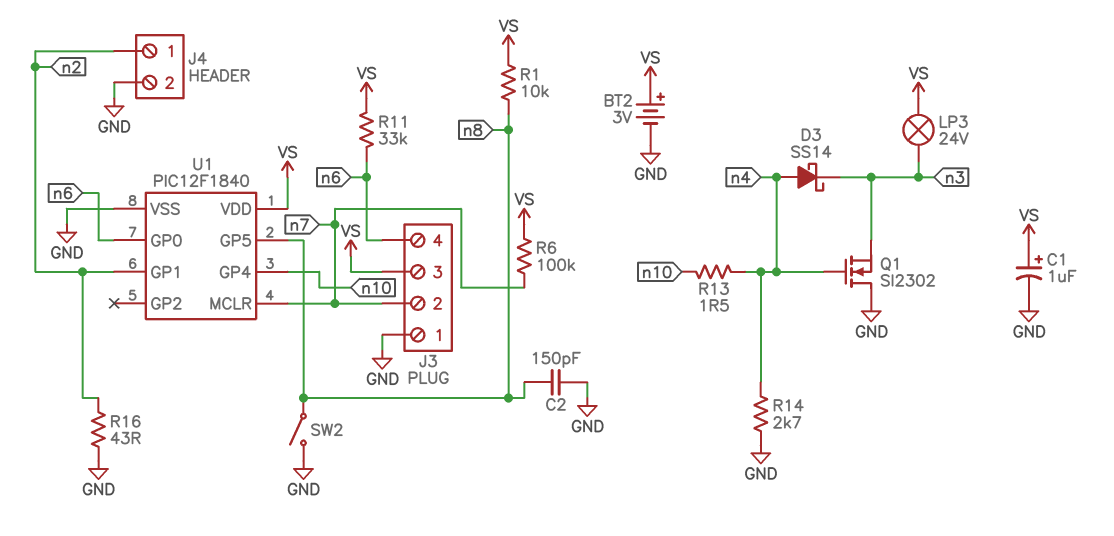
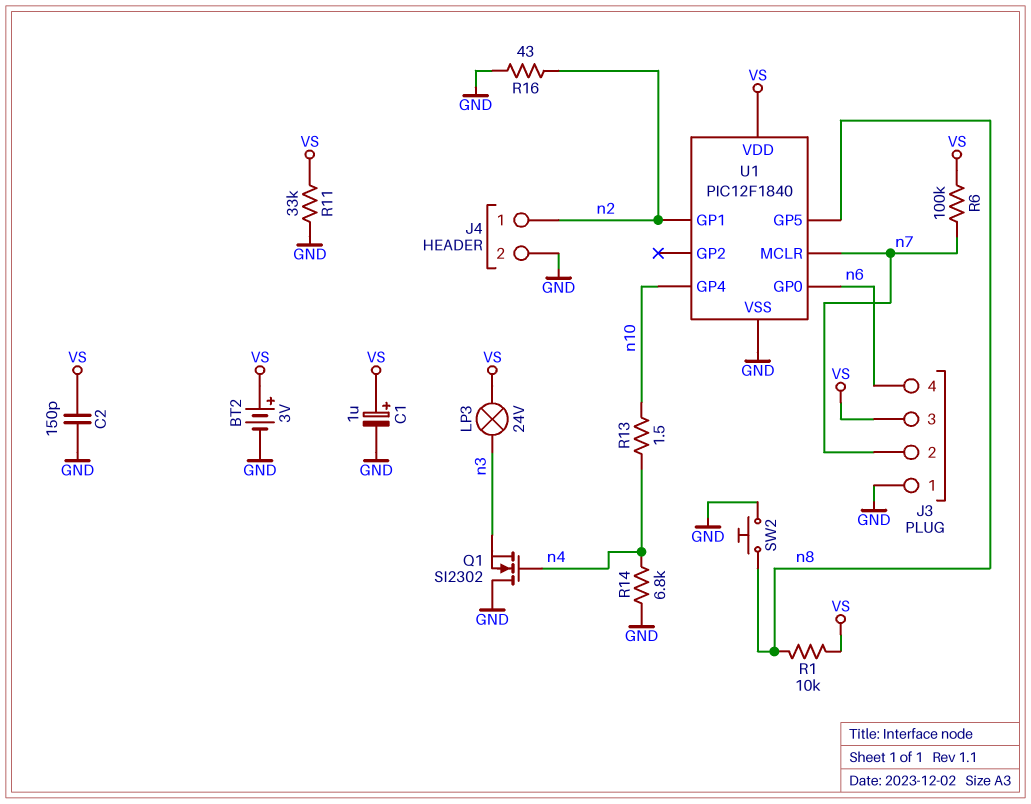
C2: 150pF (GND, n8) -> 150pF (GND, VS)
D3: schottky SS14 (A n4, K n3) -> none
R11: 33k (VS, n6) -> 33k (GND, VS)
R14: 2.7k (GND, n4) -> 6.8k (GND, n4)
SW2: switch (GND, n8) -> button (GND, n8)

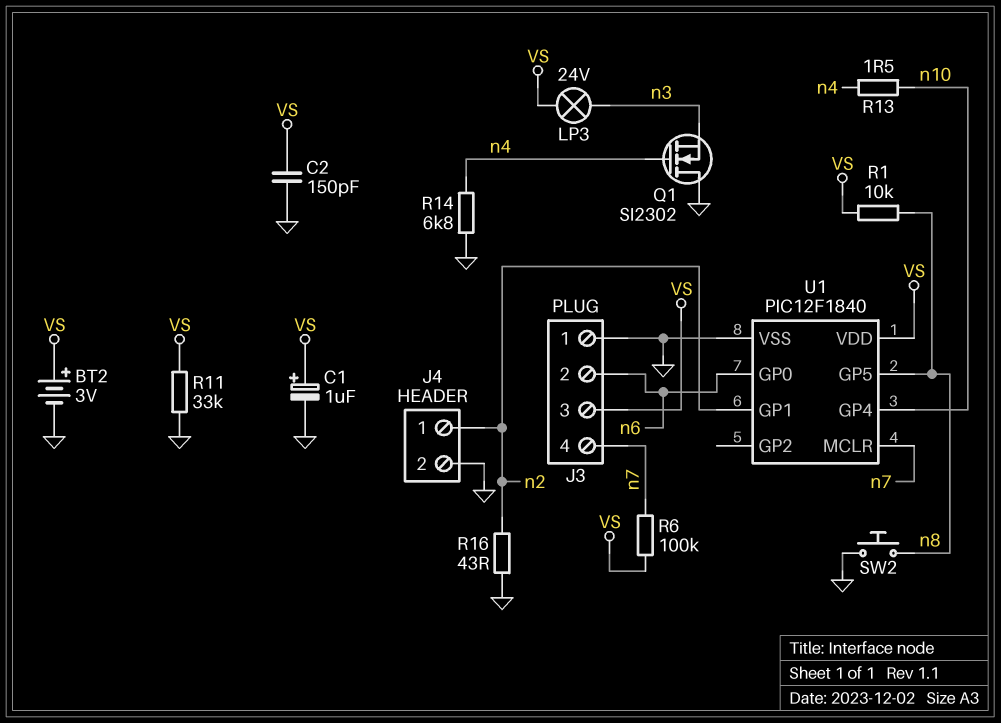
J3 pin 2: n7 -> n6
J3 pin 4: n6 -> n7

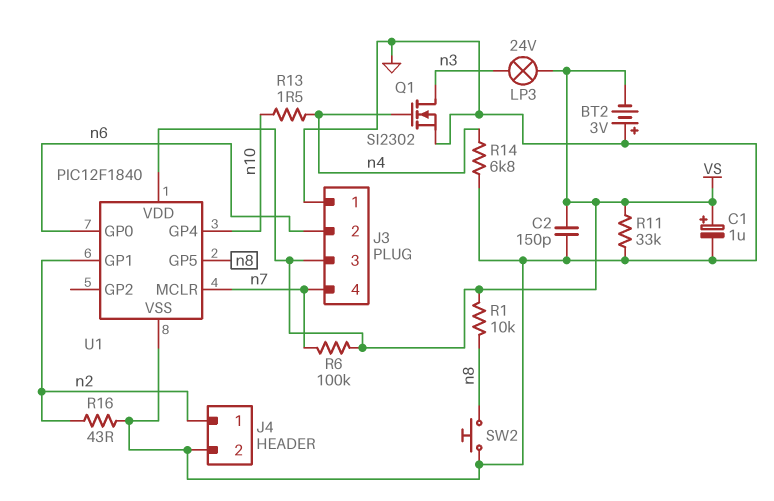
BT2: 3V (plus VS, minus GND) -> 3V (plus GND, minus VS)
Q1: NMOS SI2302 (G n4, D GND, S n3) -> NMOS SI2302 (G n4, D n3, S GND)

